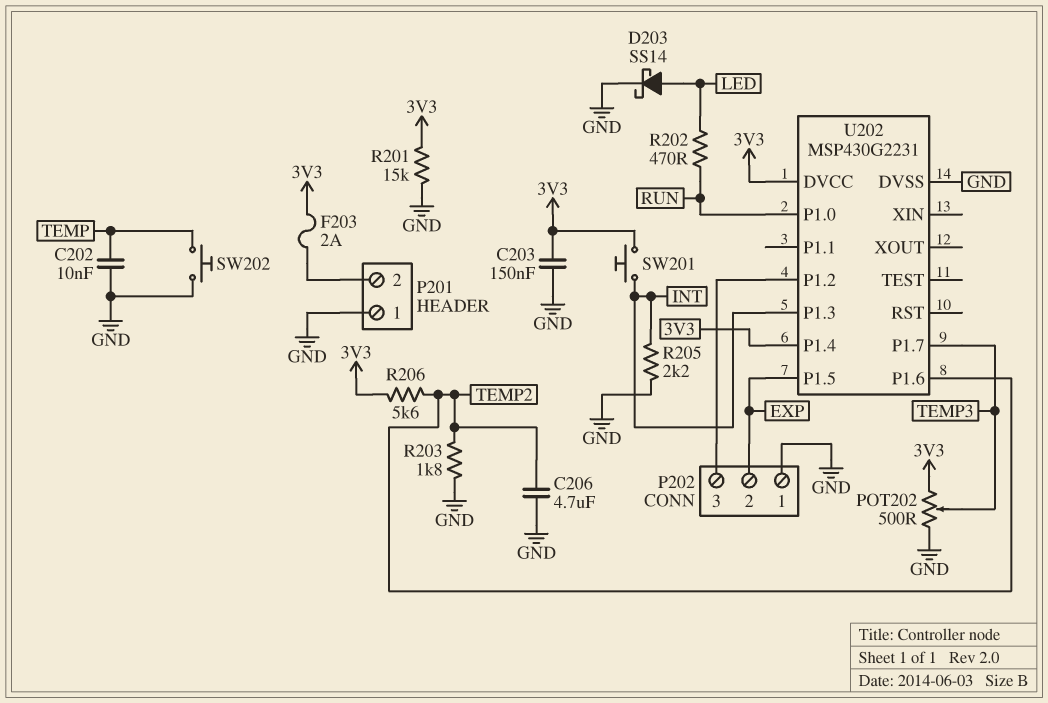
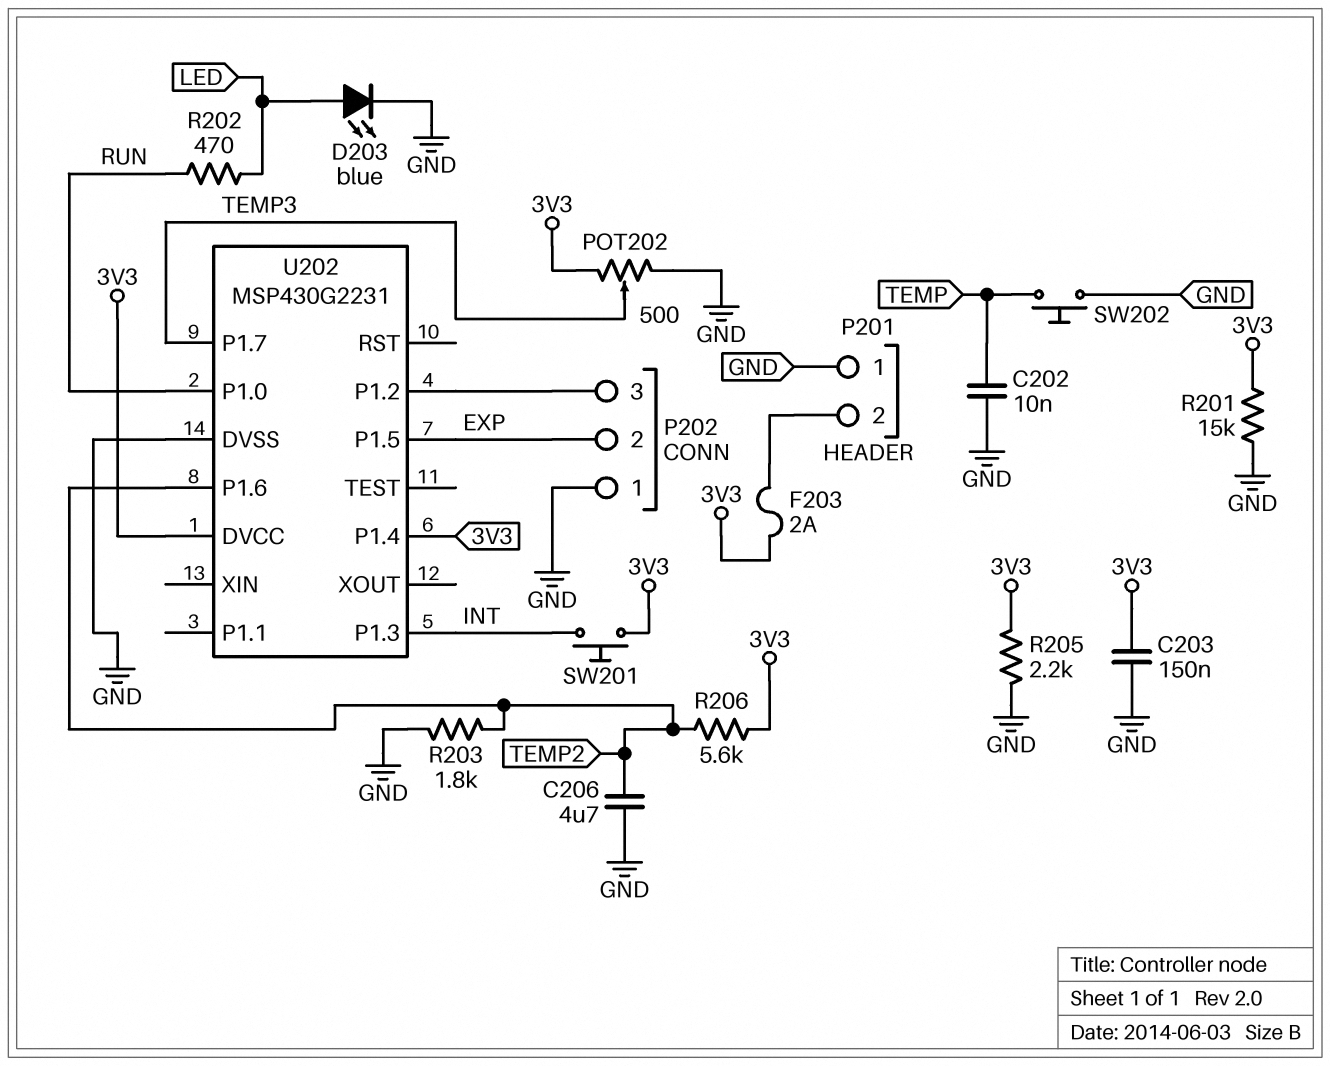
D203: schottky SS14 (A LED, K GND) -> LED blue (A LED, K GND)
R205: 2.2k (GND, INT) -> 2.2k (3V3, GND)

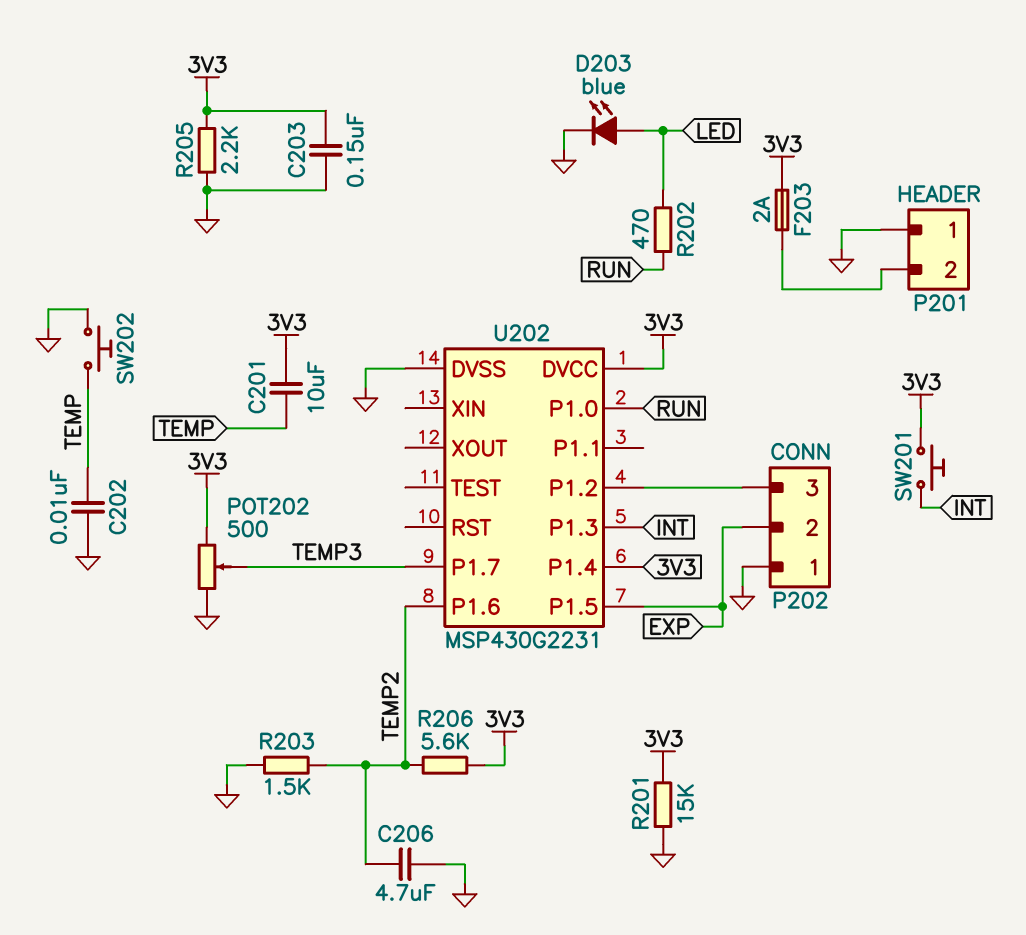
C201: none -> 10uF (3V3, TEMP)
R203: 1.8k (GND, TEMP2) -> 1.5k (GND, TEMP2)

